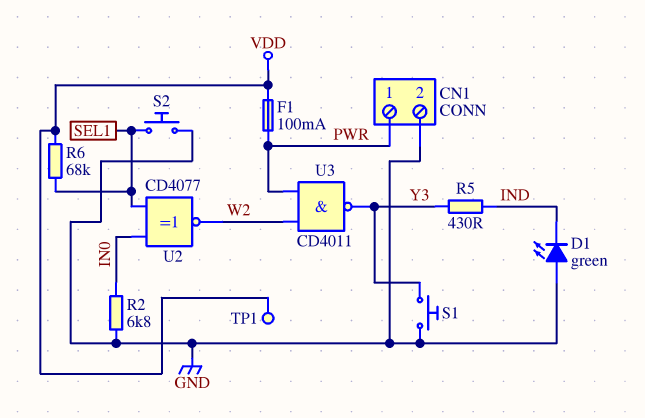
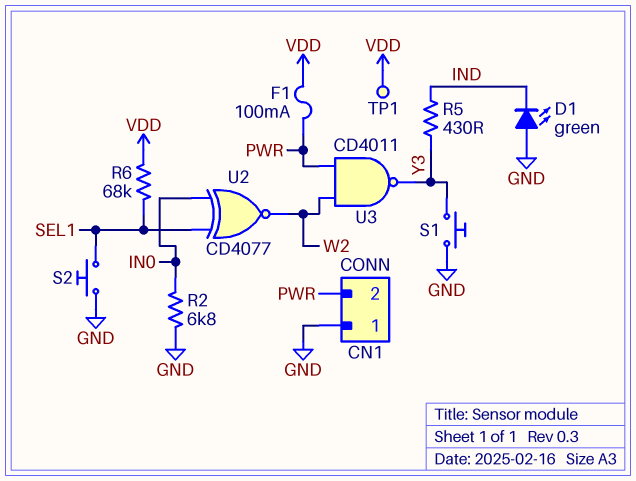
CN1 pin 1: PWR -> GND
CN1 pin 2: GND -> PWR

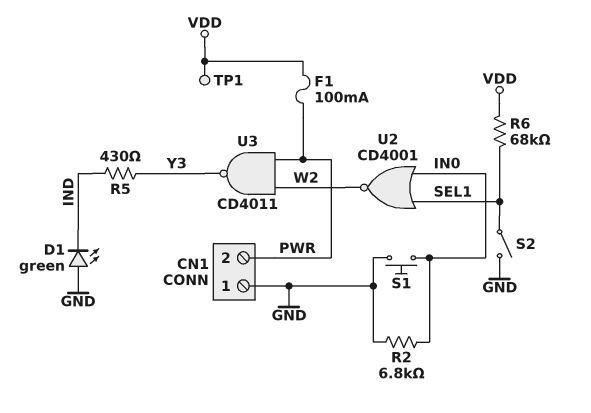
S1: button (GND, Y3) -> button (GND, IN0)
S2: button (GND, SEL1) -> switch (GND, SEL1)
U2: XNOR CD4077 (in IN0, in SEL1, out W2) -> NOR CD4001 (in IN0, in SEL1, out W2)

